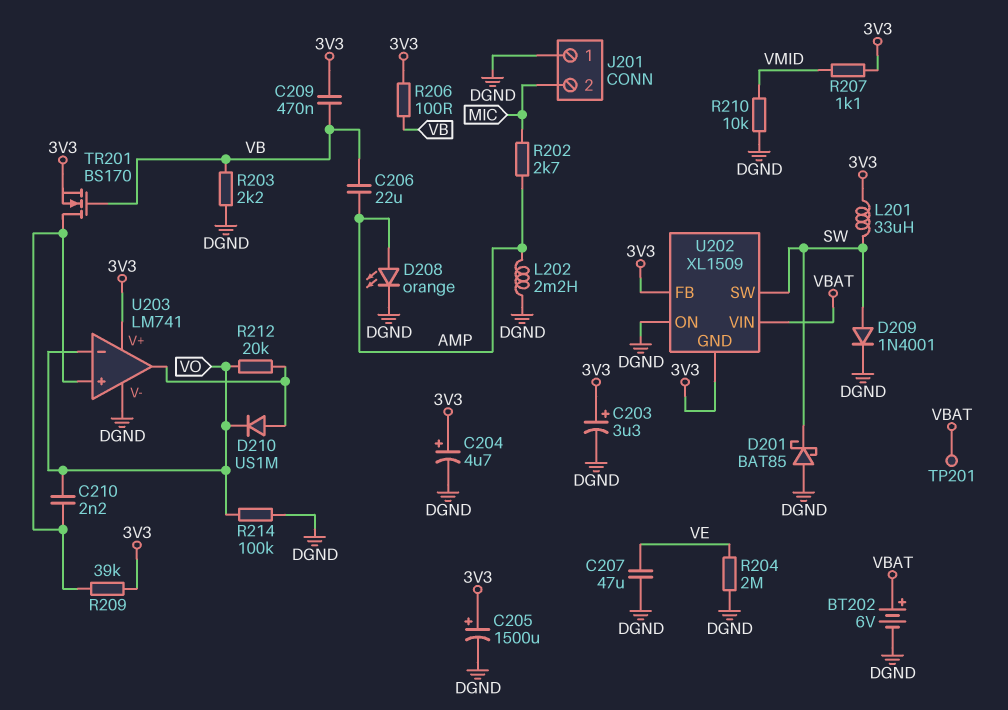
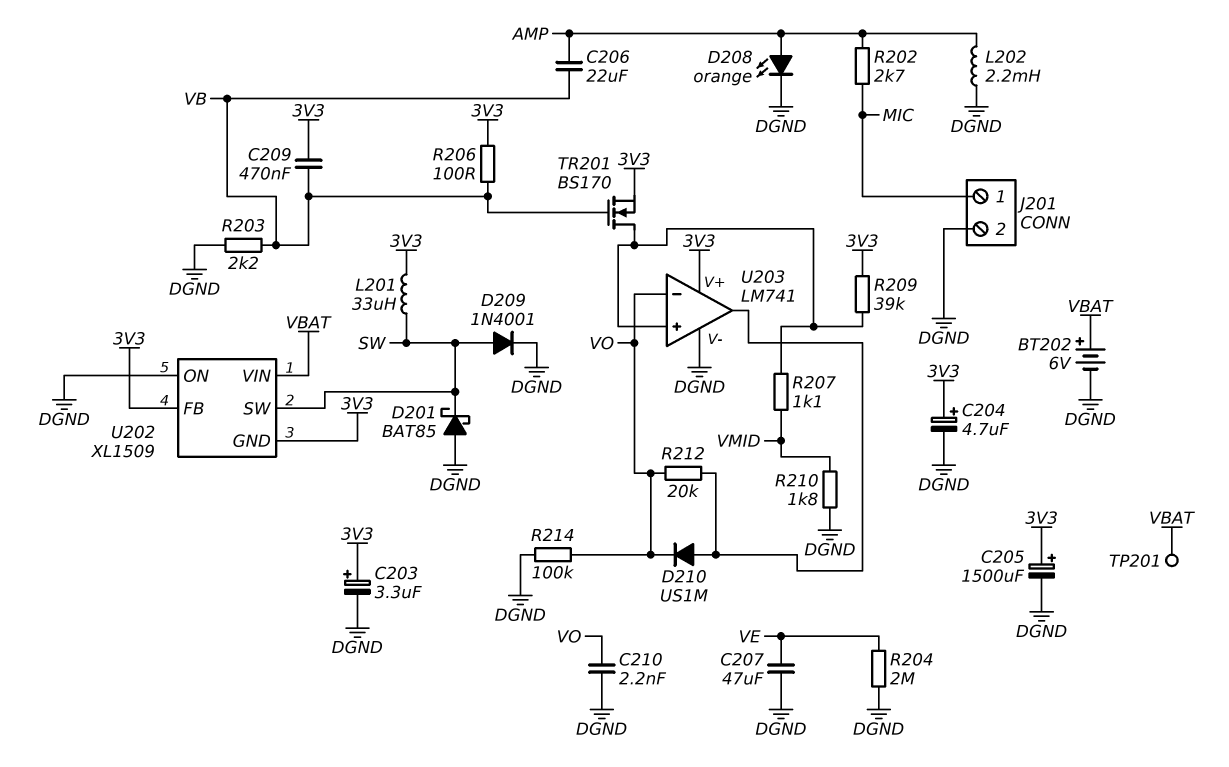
C210: 2.2nF (U203/in+, VO) -> 2.2nF (DGND, VO)
J201 pin 1: DGND -> MIC
J201 pin 2: MIC -> DGND
R207: 1.1k (3V3, VMID) -> 1.1k (U203/in+, VMID)
R210: 10k (DGND, VMID) -> 1.8k (DGND, VMID)

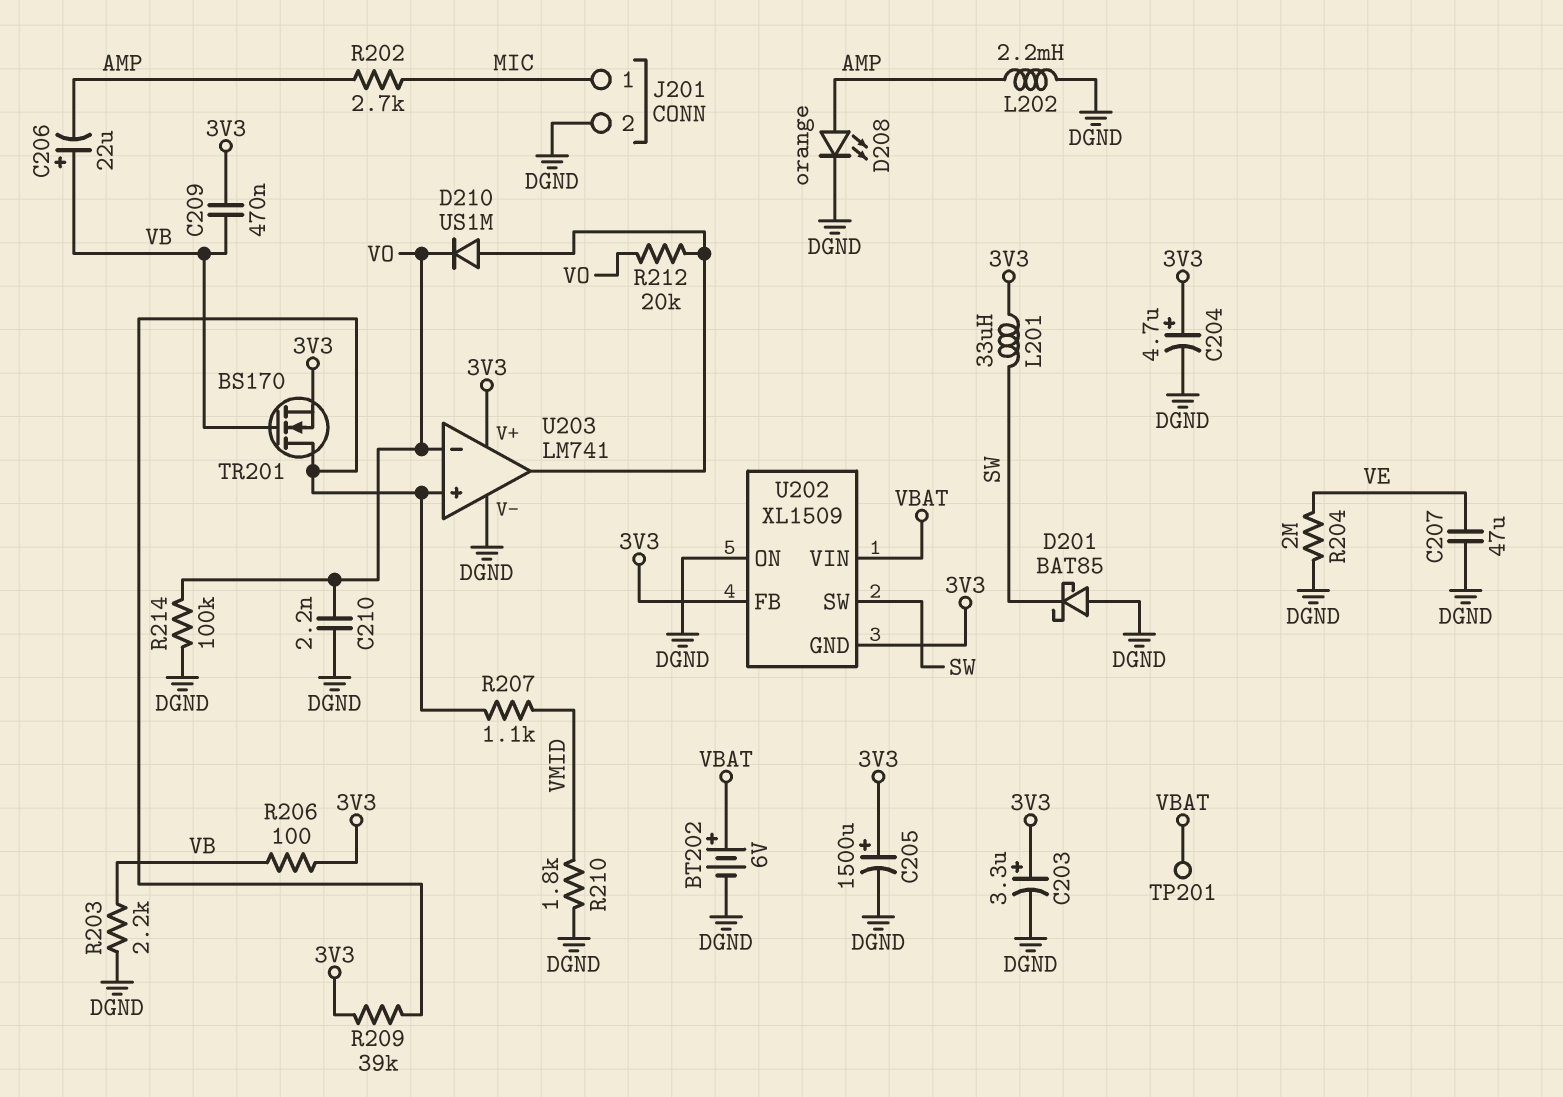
C206: 22uF (AMP, VB) -> 22uF (plus VB, minus AMP)
D209: diode 1N4001 (A SW, K DGND) -> none

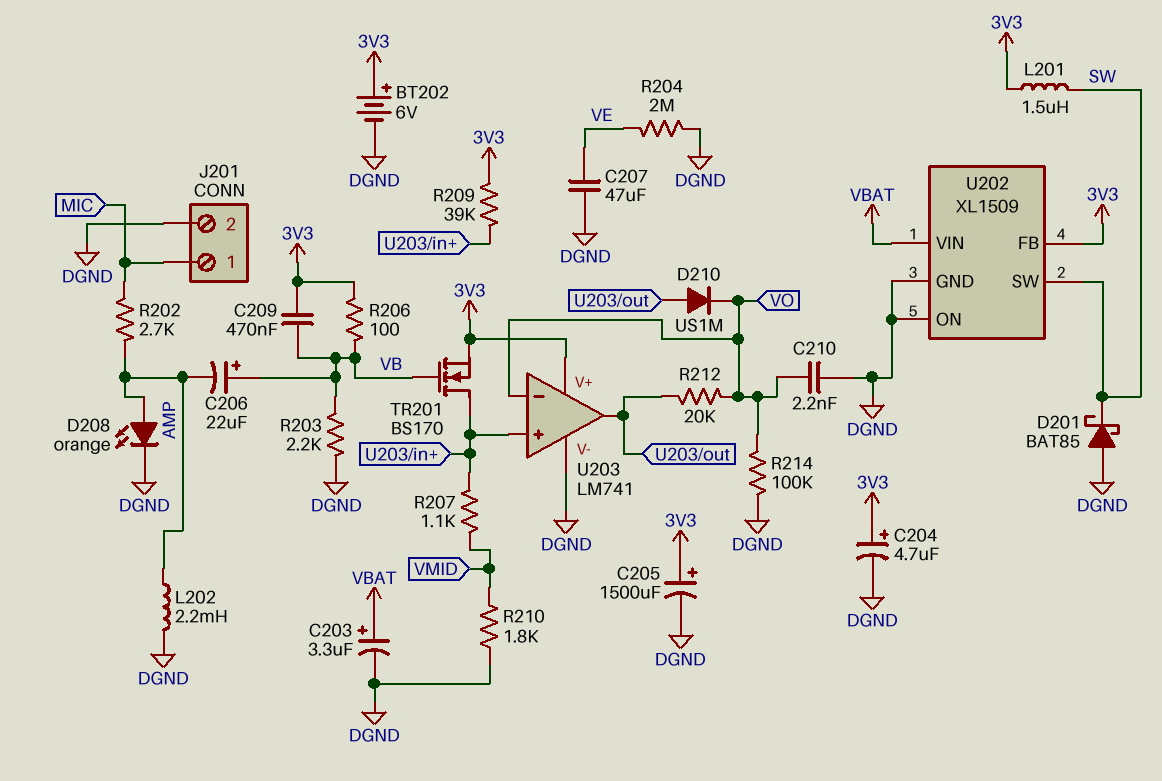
BT202: 6V (plus VBAT, minus DGND) -> 6V (plus 3V3, minus DGND)
C203: 3.3uF (plus 3V3, minus DGND) -> 3.3uF (plus VBAT, minus DGND)
L201: 33uH (3V3, SW) -> 1.5uH (3V3, SW)
TP201: test point (VBAT) -> none
U202 pin GND: 3V3 -> DGND

